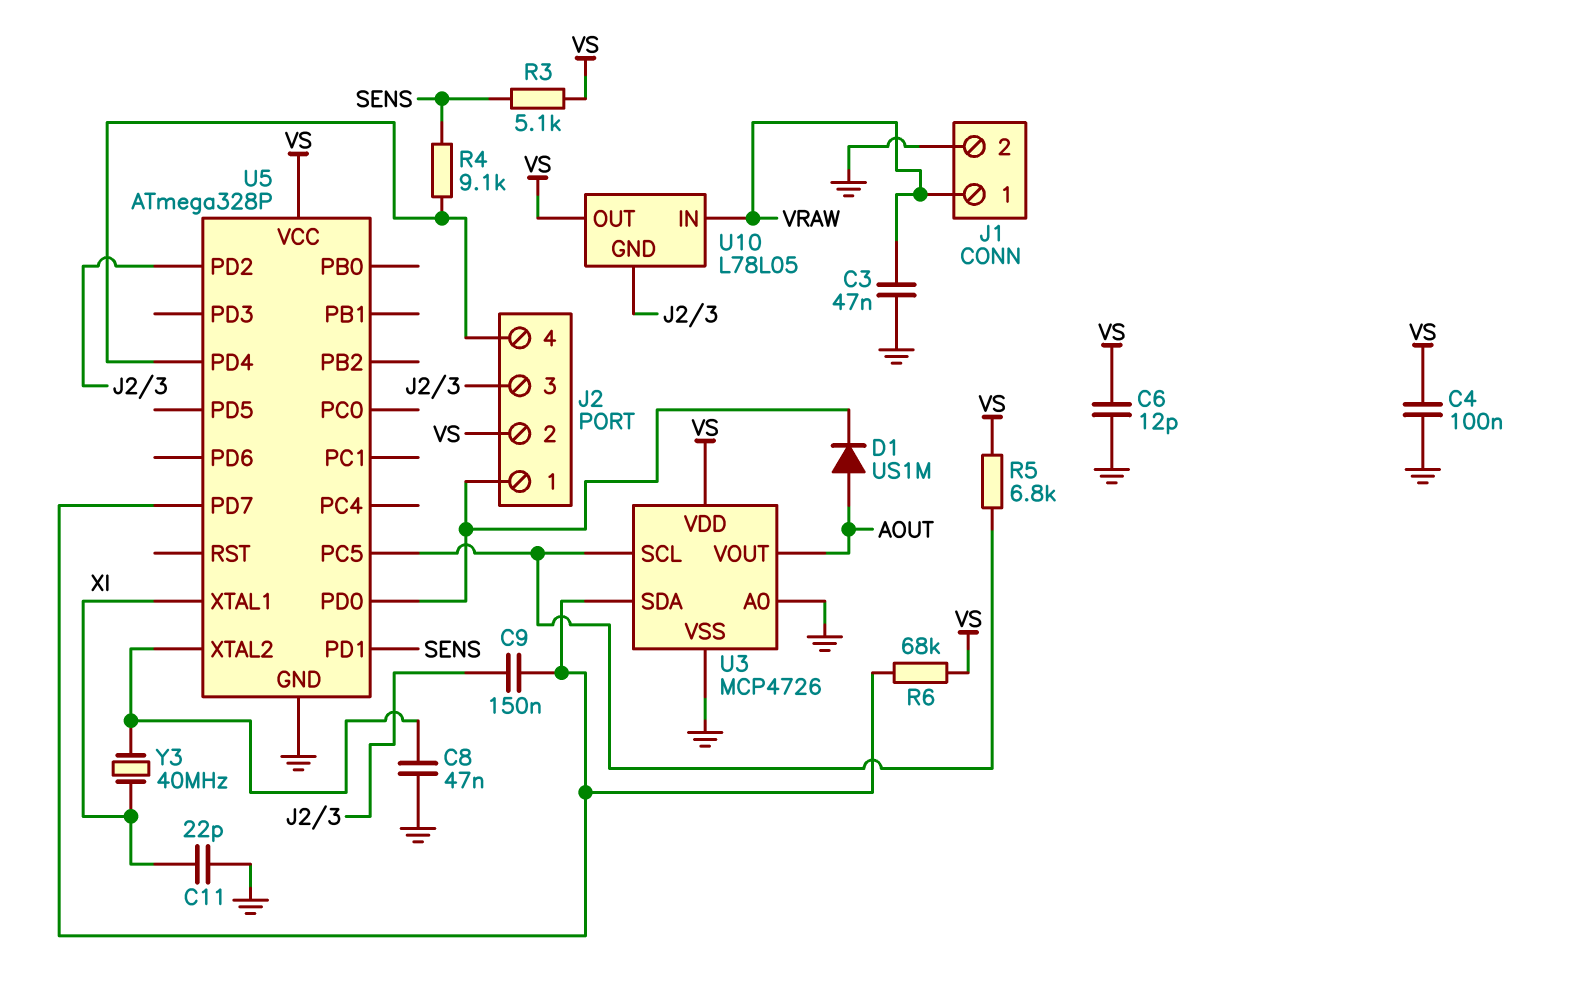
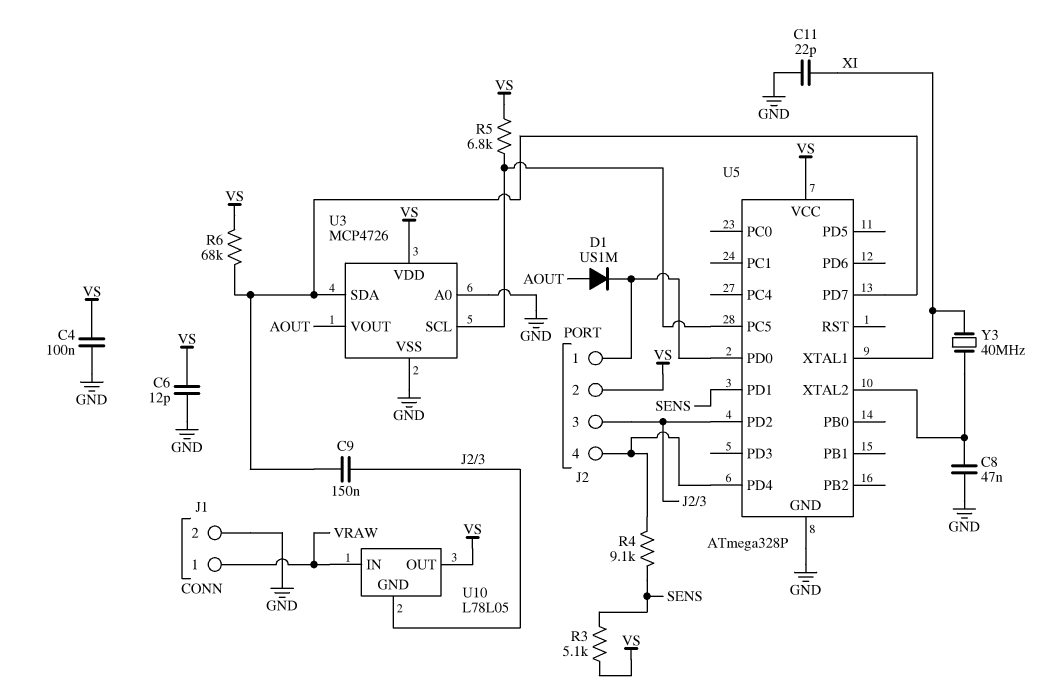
C3: 47nF (GND, VRAW) -> none

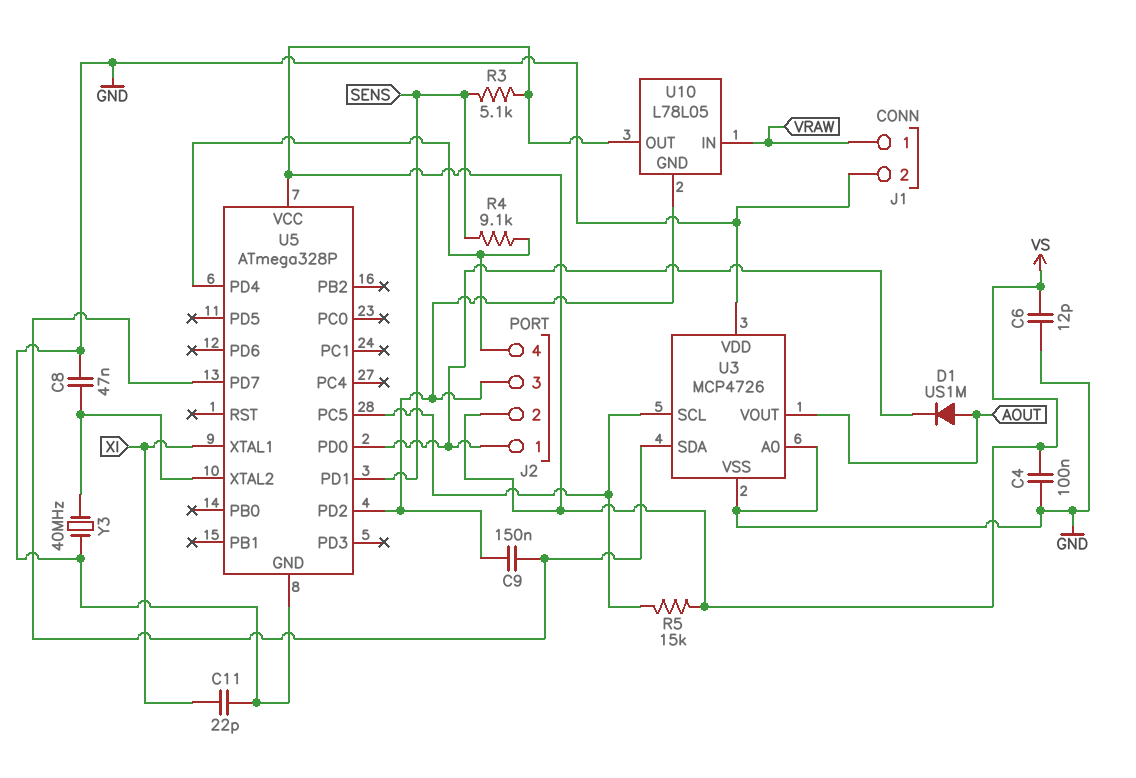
R5: 6.8k (U3/SCL, VS) -> 15k (U3/SCL, VS)
R6: 68k (U3/SDA, VS) -> none
U3 pin VDD: VS -> GND
Y3: 40MHz (U5/XTAL2, XI) -> 40MHz (GND, U5/XTAL2)

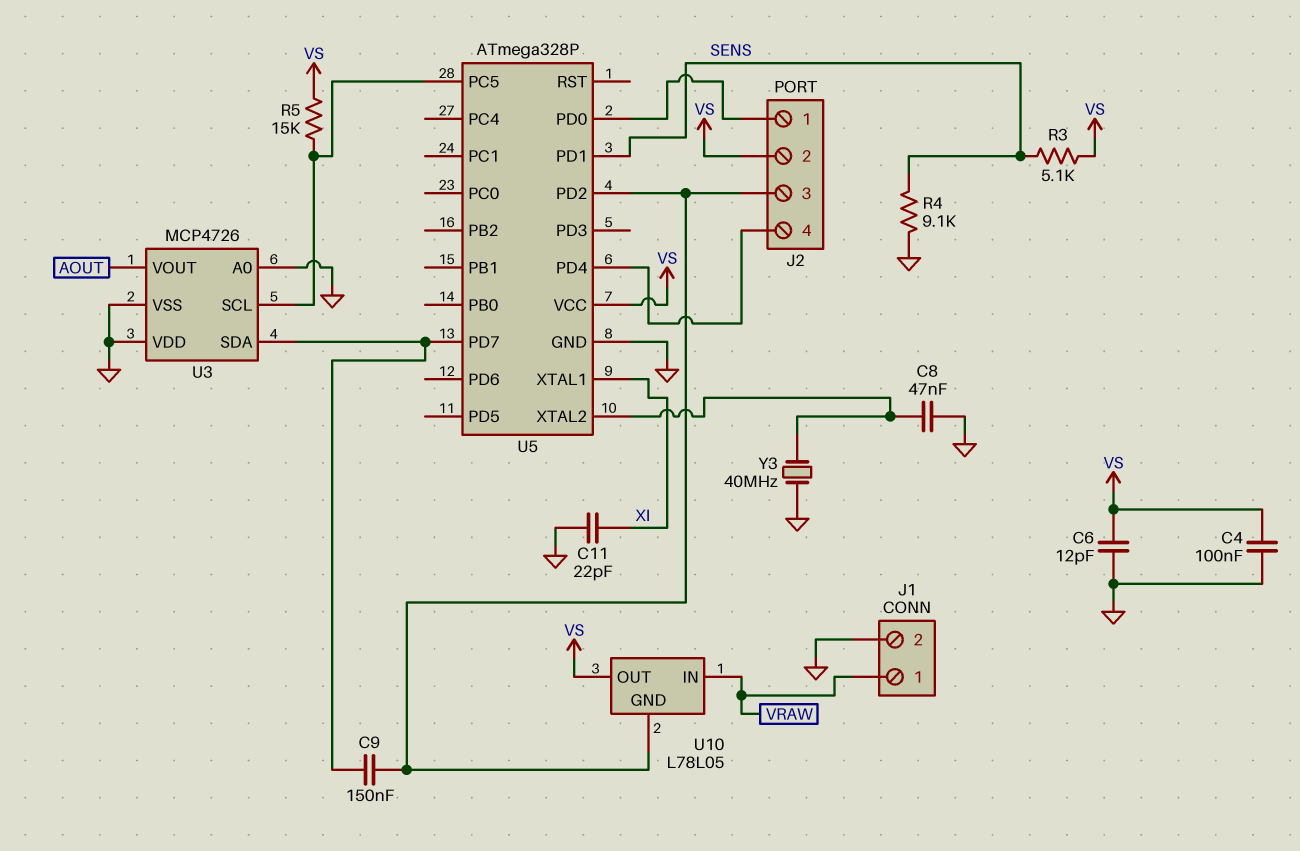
D1: diode US1M (A AOUT, K J2/1) -> none
R4: 9.1k (J2/4, SENS) -> 9.1k (GND, SENS)

